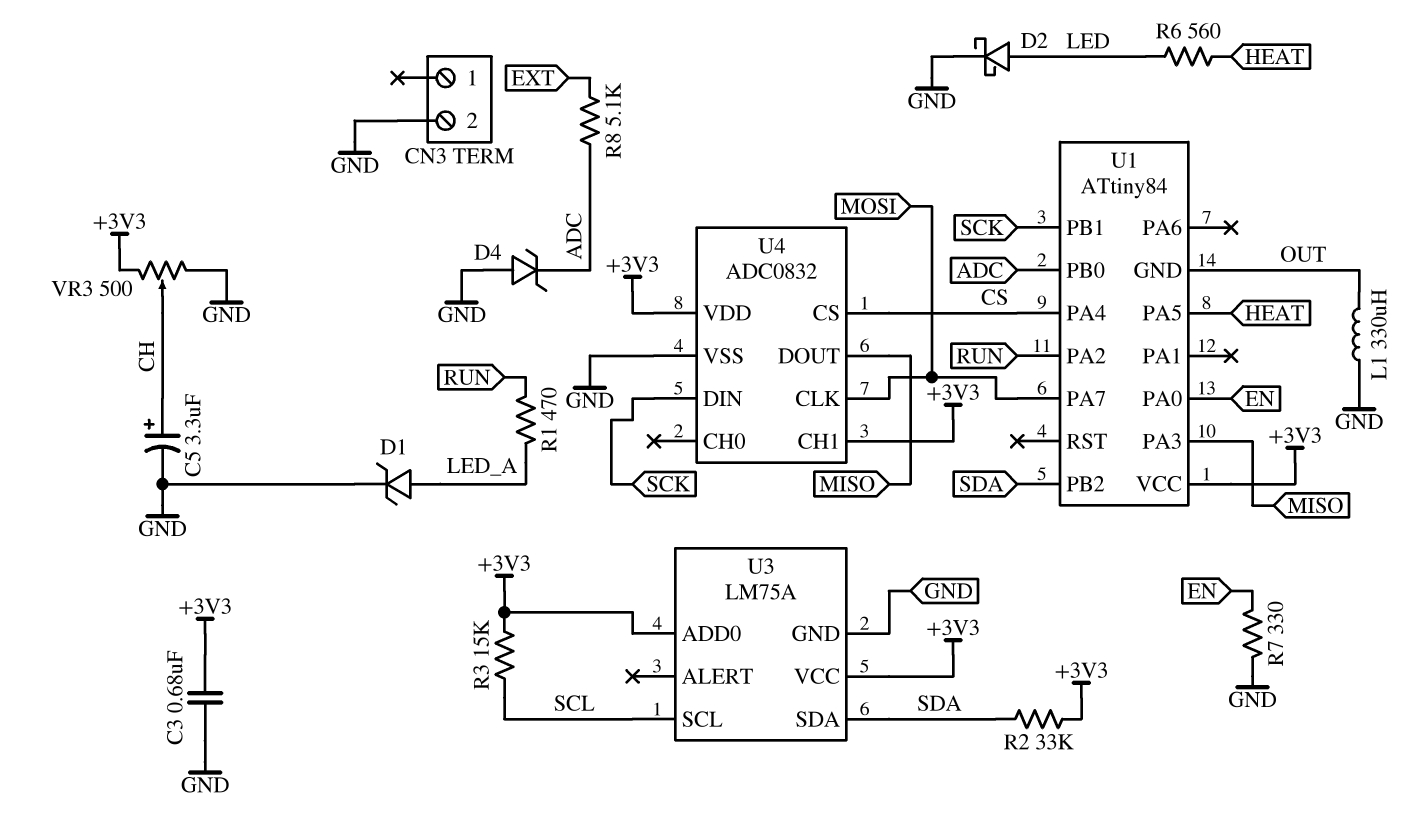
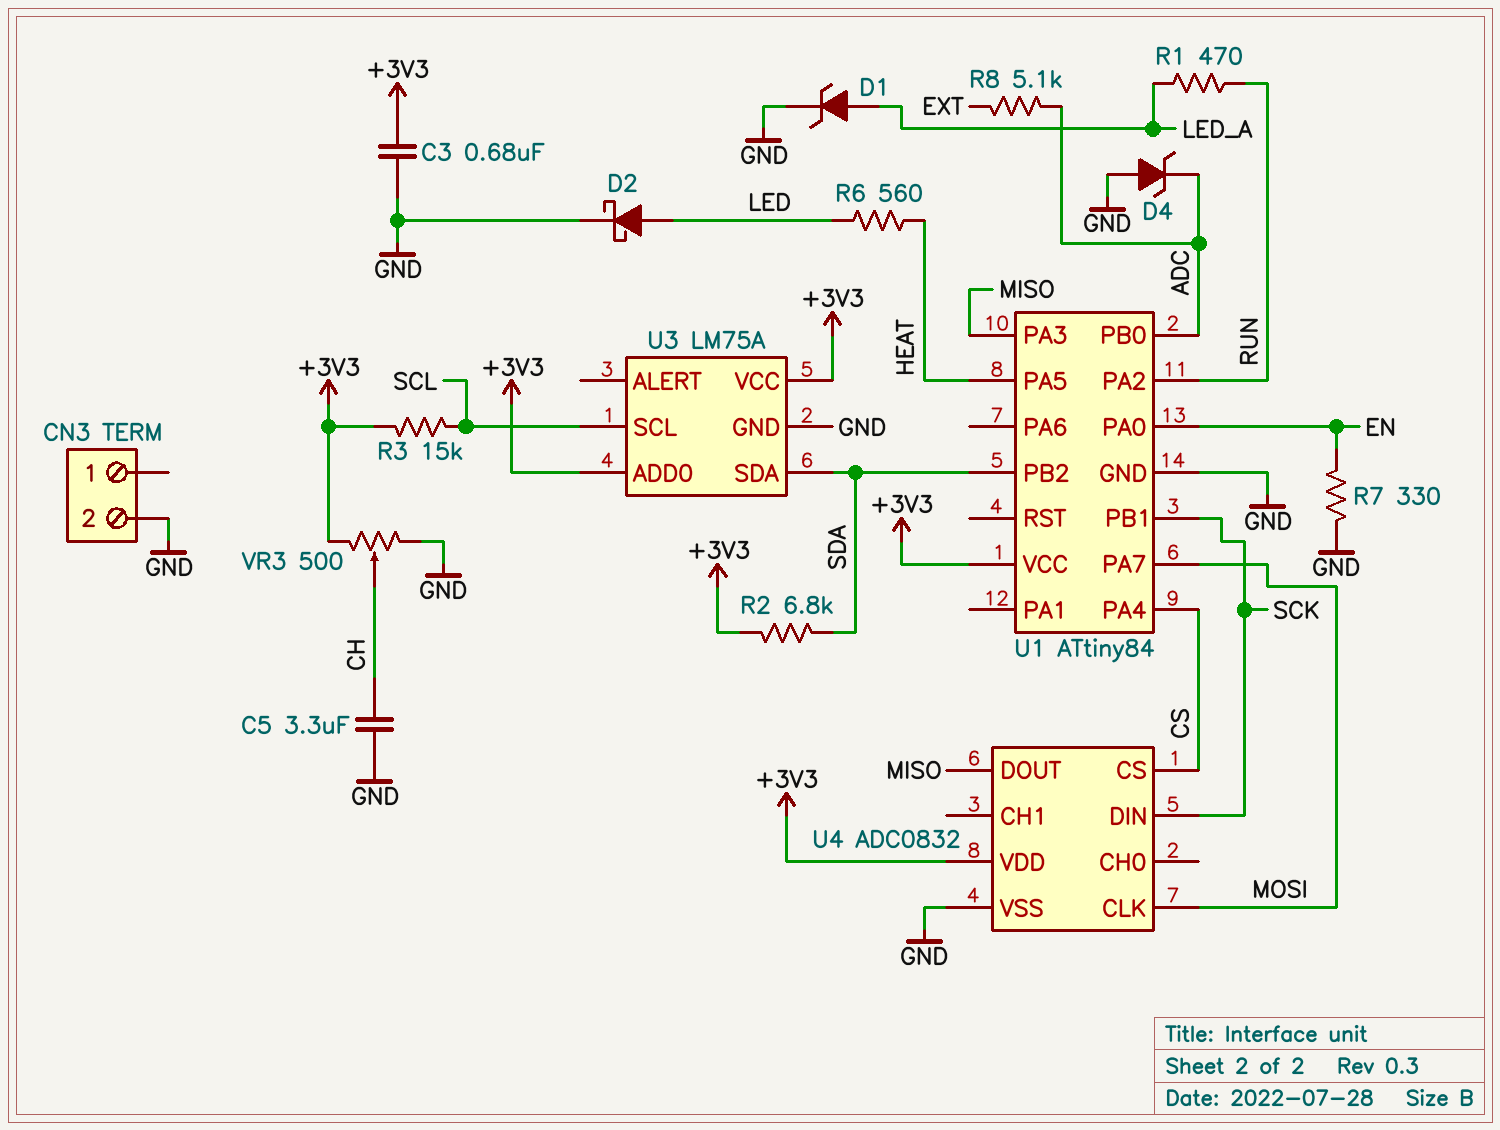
C5: 3.3uF (plus CH, minus GND) -> 3.3uF (CH, GND)
L1: 330uH (GND, OUT) -> none
R2: 33k (+3V3, SDA) -> 6.8k (+3V3, SDA)
U1 pin GND: OUT -> GND
U4 pin CH1: +3V3 -> none

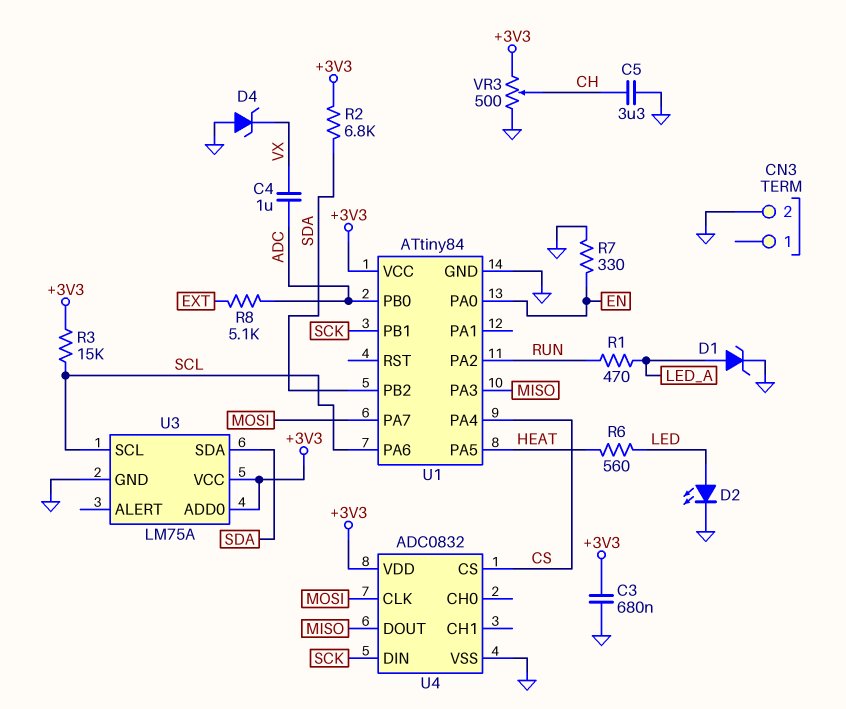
C4: none -> 1uF (ADC, VX)
D2: schottky (A LED, K GND) -> LED (A LED, K GND)
D4: zener (A GND, K ADC) -> zener (A GND, K VX)
U1 pin PA6: none -> SCL

